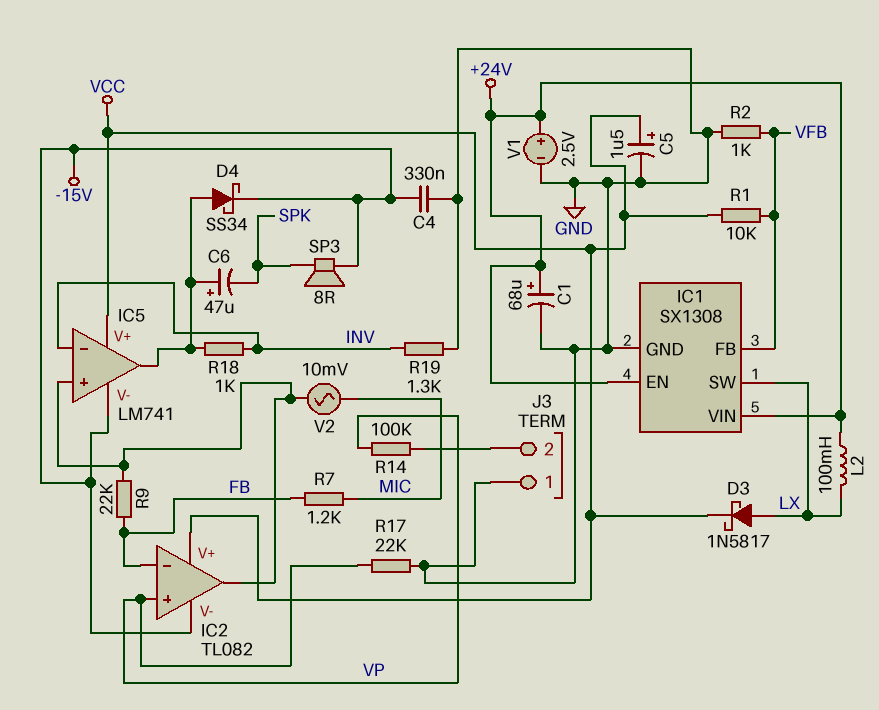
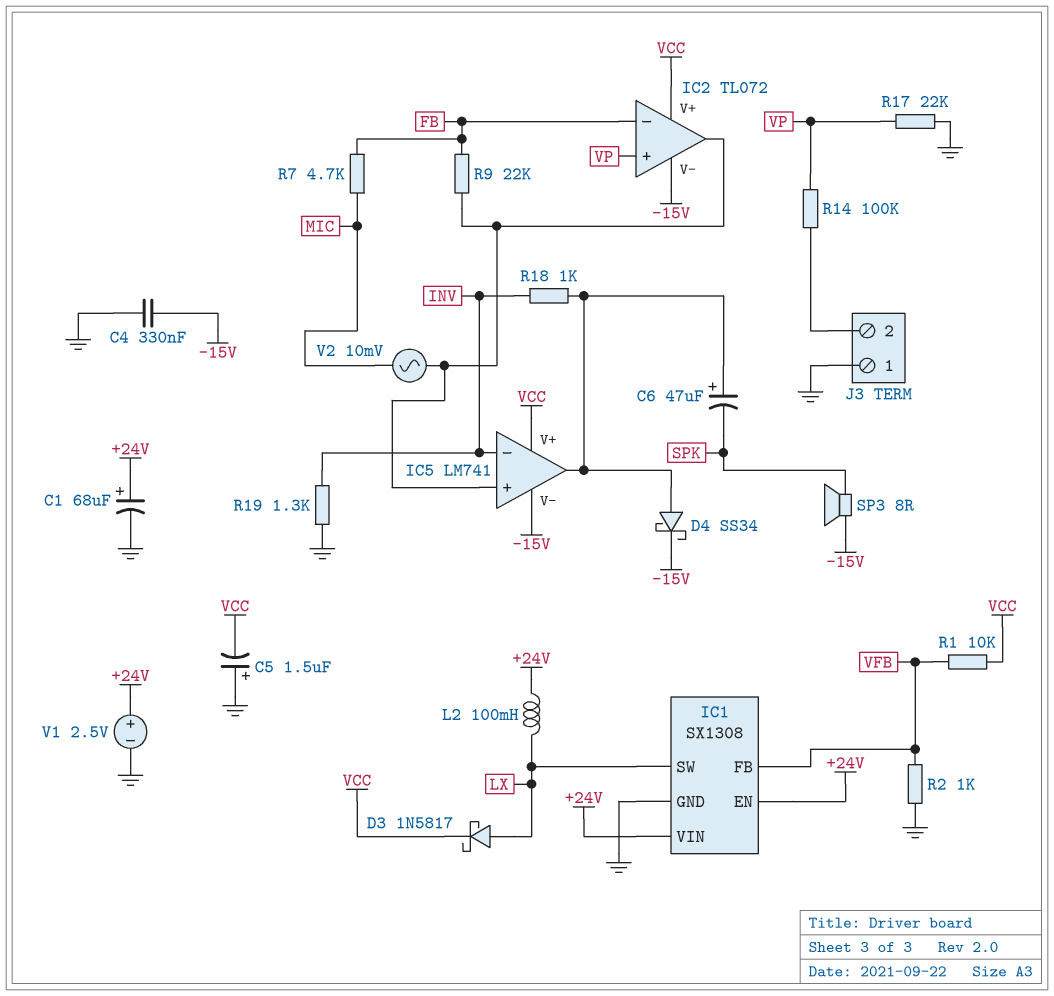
C5: 1.5uF (plus VCC, minus GND) -> 1.5uF (plus GND, minus VCC)
IC2: TL082 -> TL072
R7: 1.2k (FB, MIC) -> 4.7k (FB, MIC)

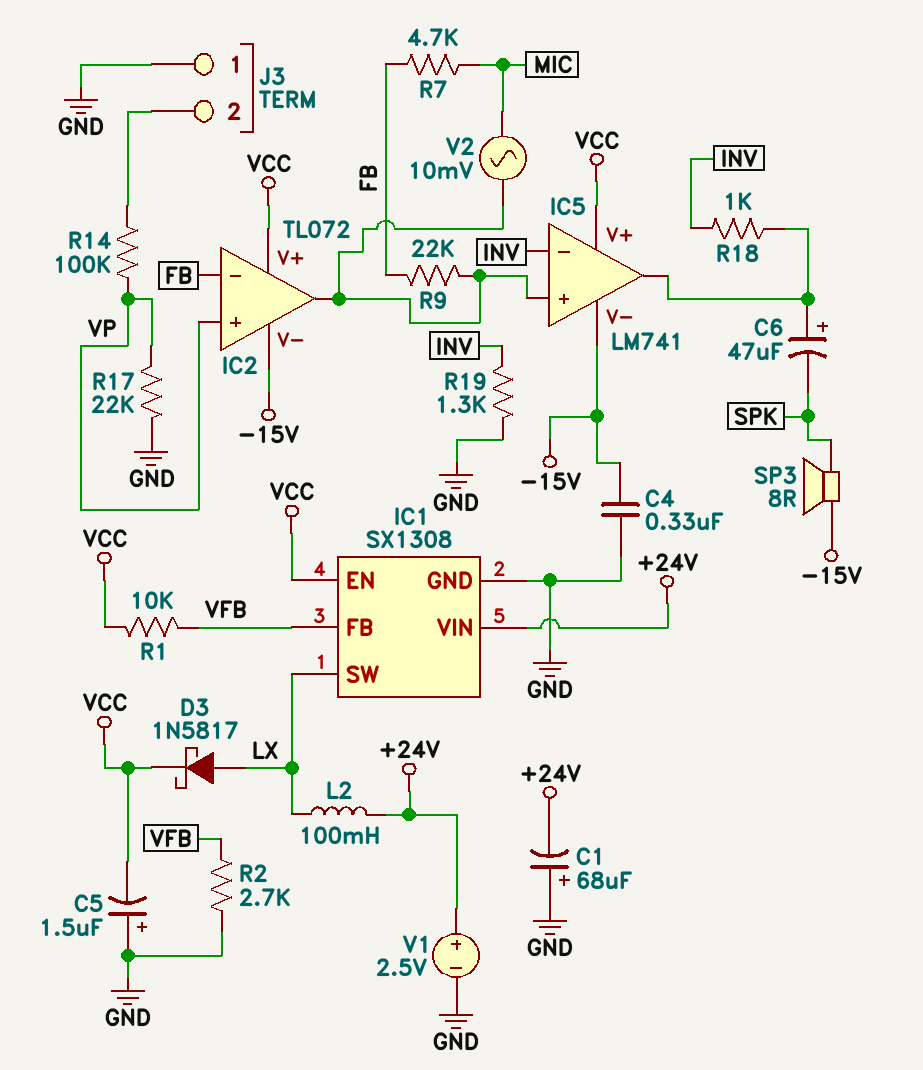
C1: 68uF (plus +24V, minus GND) -> 68uF (plus GND, minus +24V)
D4: schottky SS34 (A IC5/out, K -15V) -> none
IC1 pin EN: +24V -> VCC
R2: 1k (GND, VFB) -> 2.7k (GND, VFB)

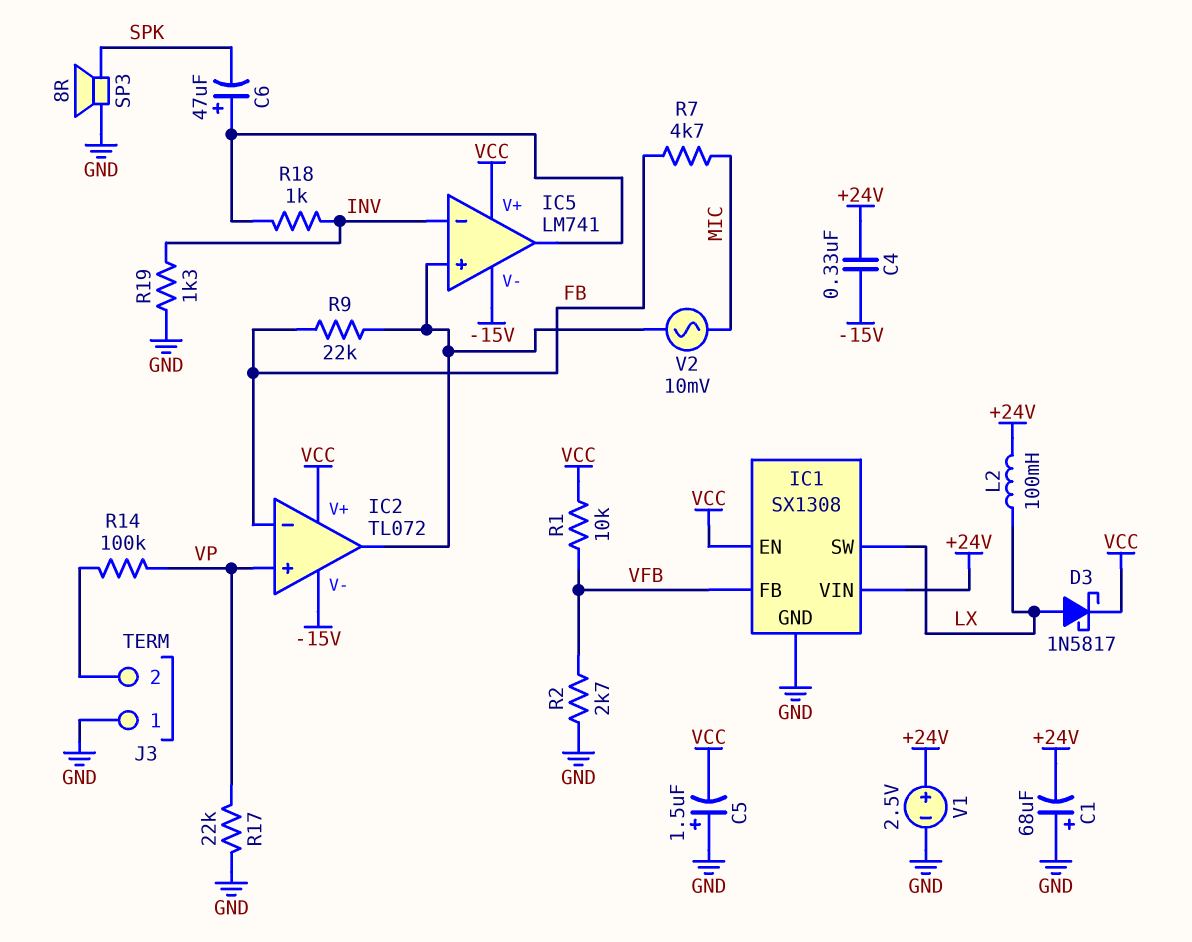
C4: 330nF (-15V, GND) -> 330nF (+24V, -15V)
SP3: speaker 8R (-15V, SPK) -> speaker 8R (GND, SPK)

